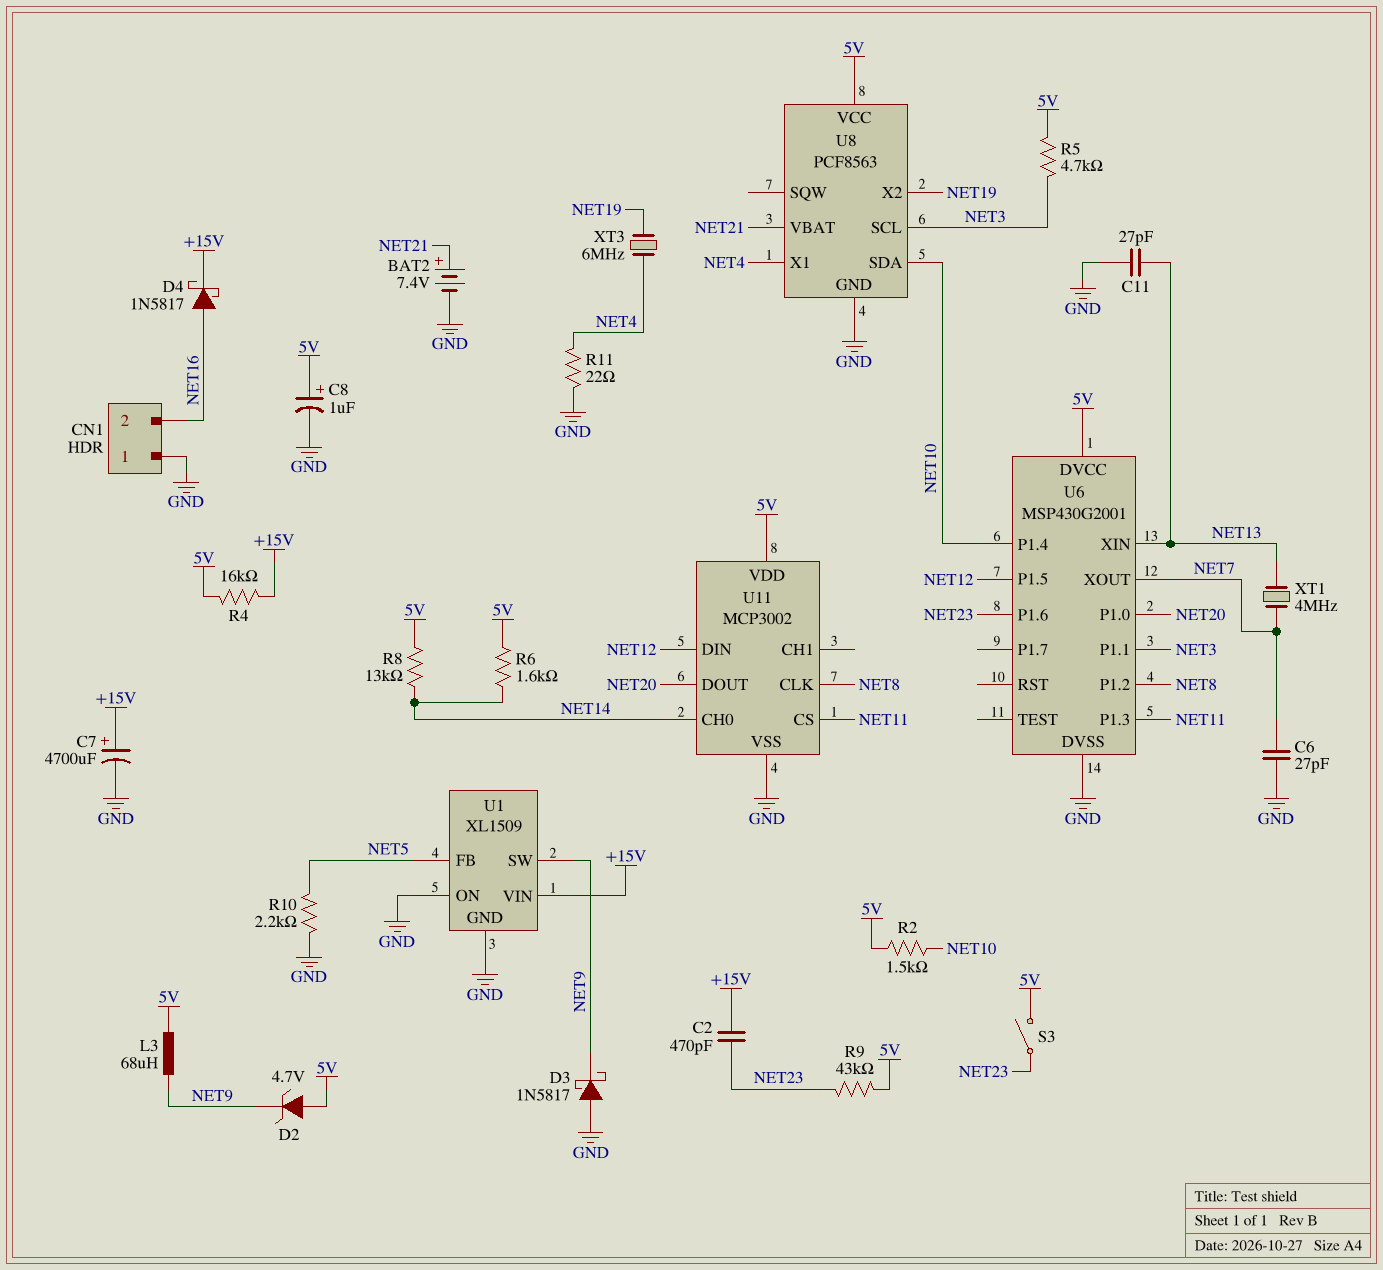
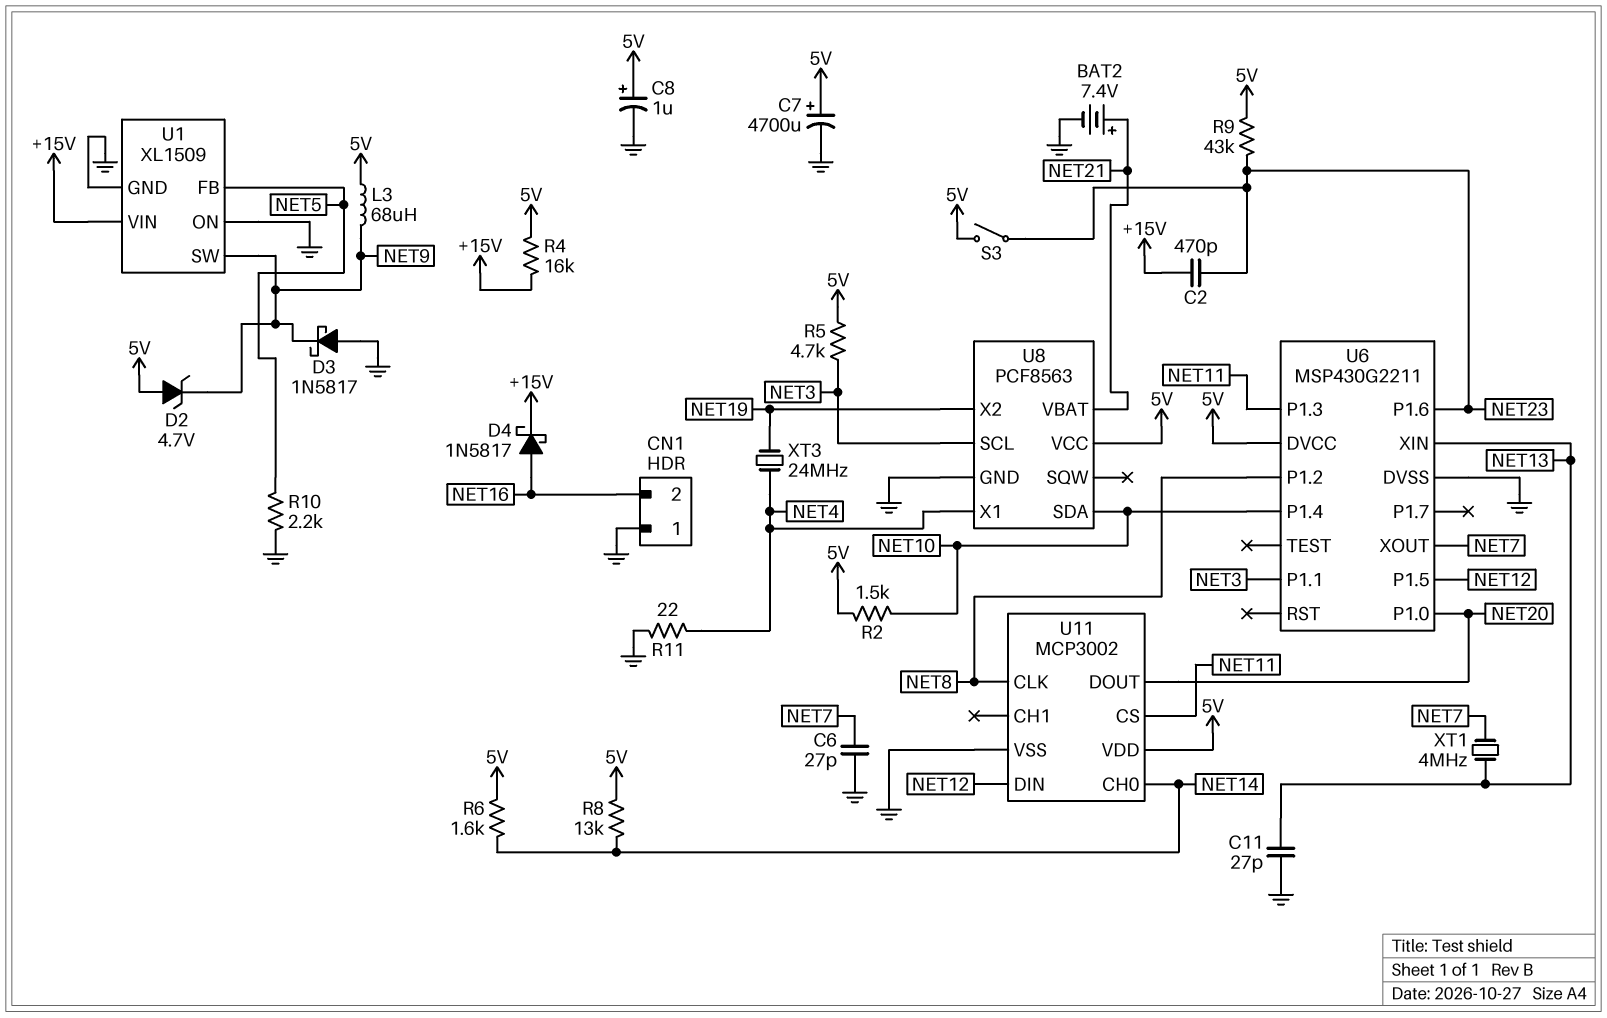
C7: 4700uF (plus +15V, minus GND) -> 4700uF (plus 5V, minus GND)
U6: MSP430G2001 -> MSP430G2211
XT3: 6MHz (NET4, NET19) -> 24MHz (NET4, NET19)

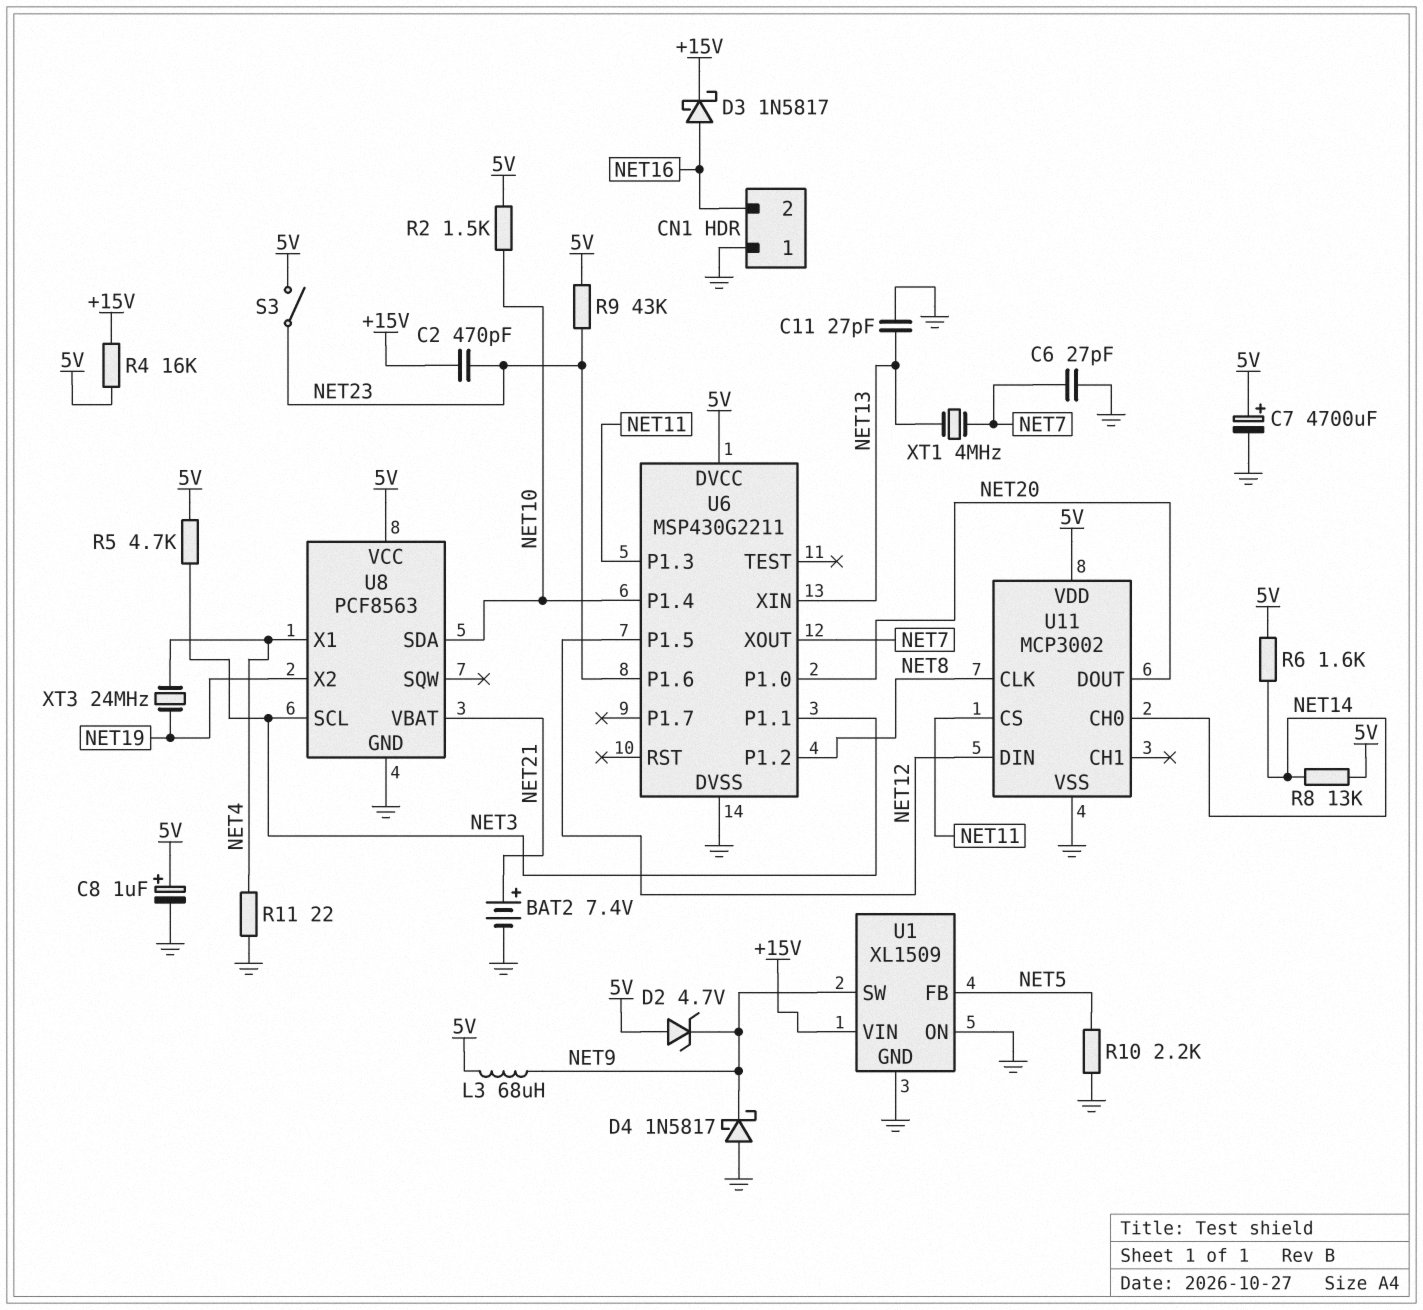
D3: schottky 1N5817 (A GND, K NET9) -> schottky 1N5817 (A NET16, K +15V)
D4: schottky 1N5817 (A NET16, K +15V) -> schottky 1N5817 (A GND, K NET9)

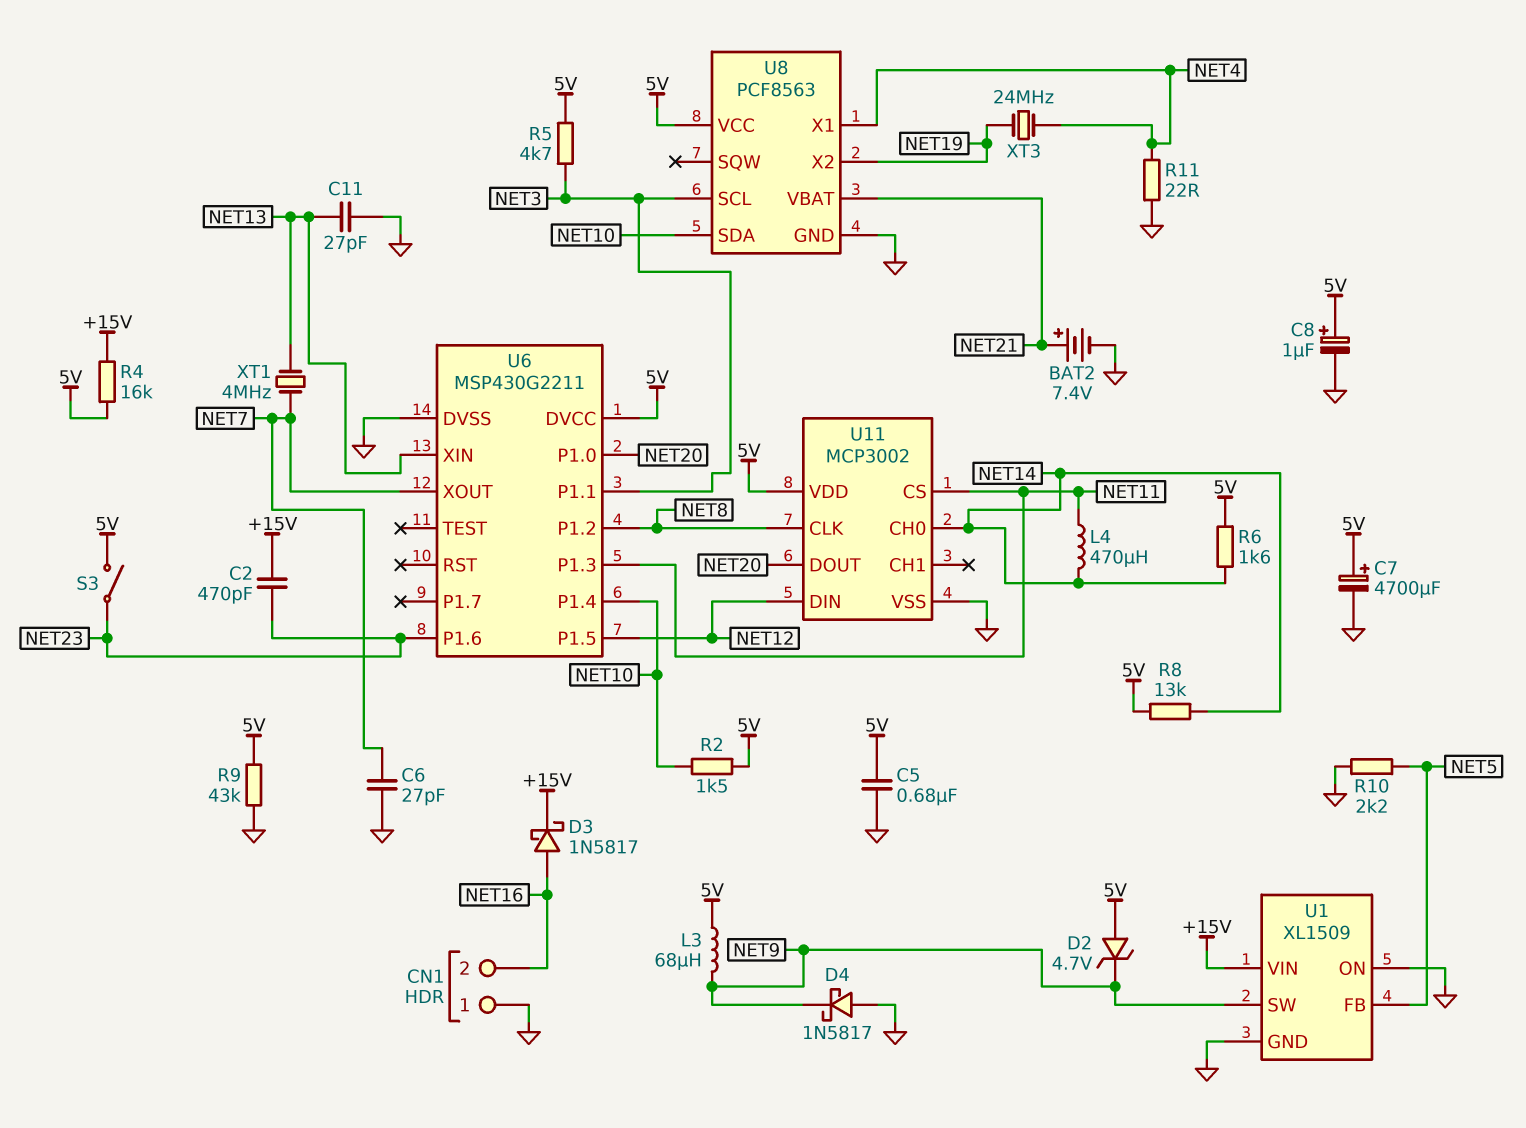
C5: none -> 680nF (5V, GND)
L4: none -> 470uH (NET11, NET14)
R9: 43k (5V, NET23) -> 43k (5V, GND)

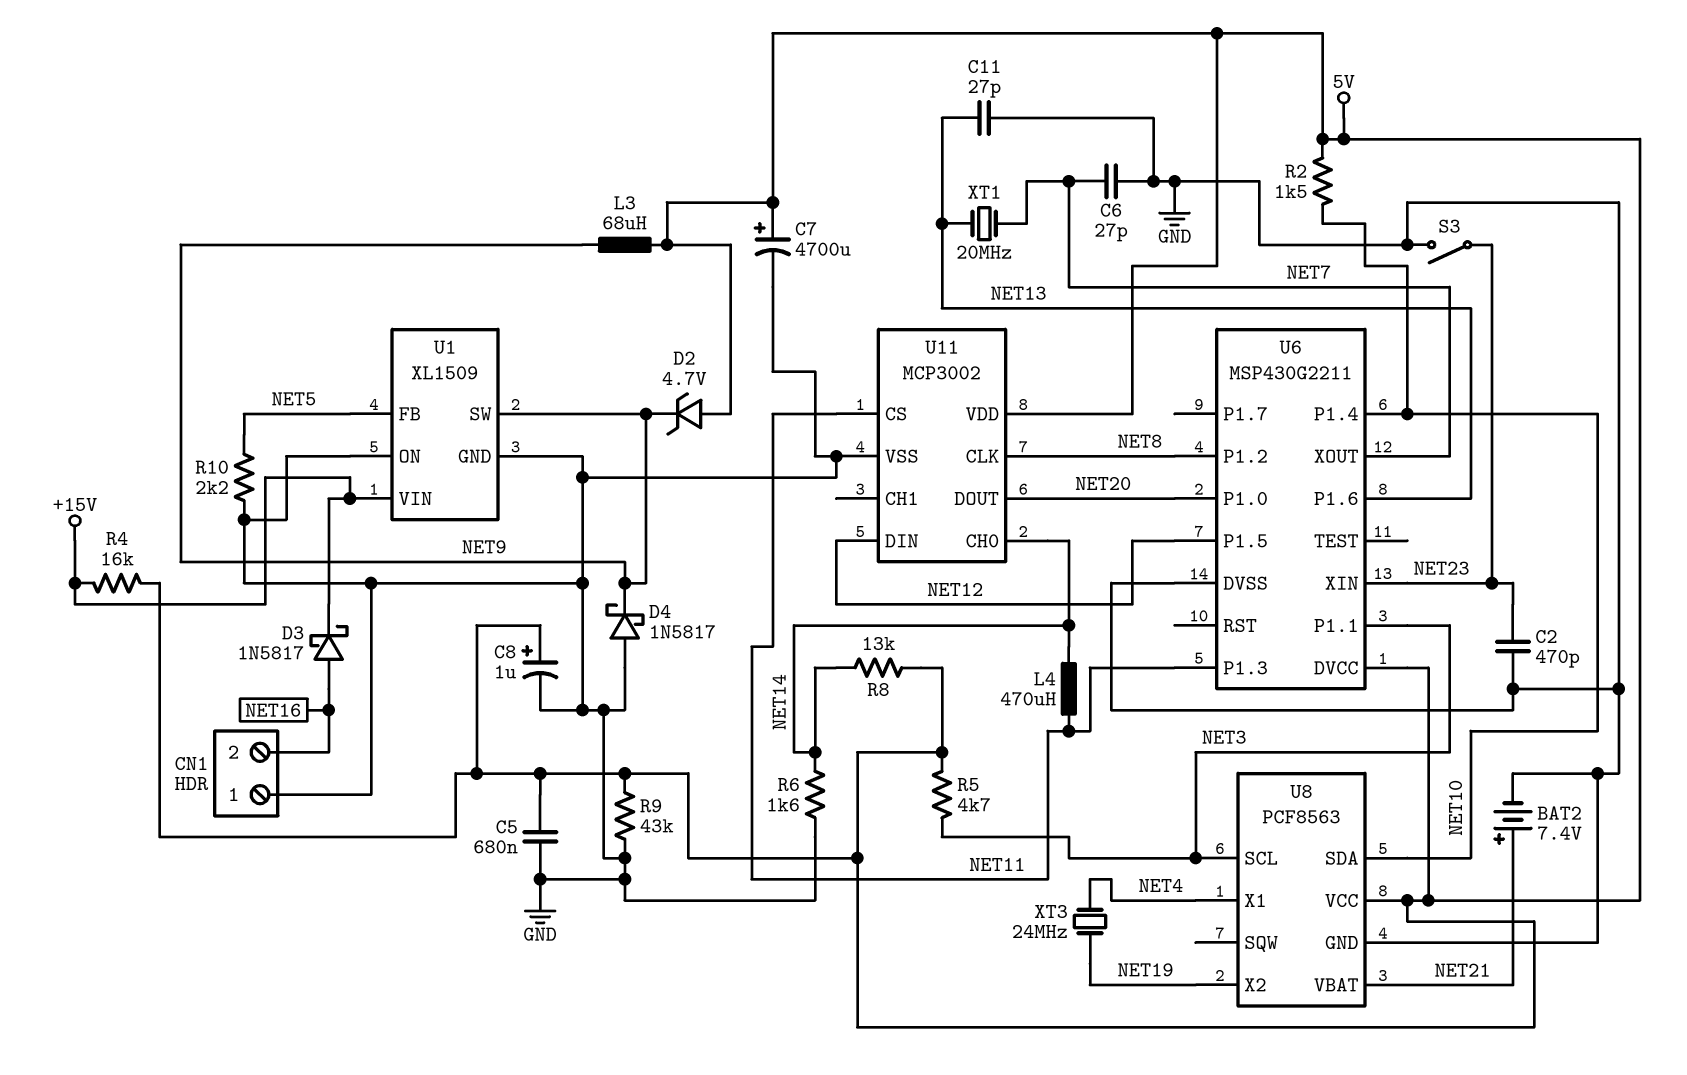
C2: 470pF (+15V, NET23) -> 470pF (GND, NET23)
R6: 1.6k (5V, NET14) -> 1.6k (GND, NET14)
R11: 22 (GND, NET4) -> none
S3: switch (5V, NET23) -> switch (GND, NET23)
U6 pin P1.6: NET23 -> NET13
U6 pin XIN: NET13 -> NET23
XT1: 4MHz (NET7, NET13) -> 20MHz (NET7, NET13)

